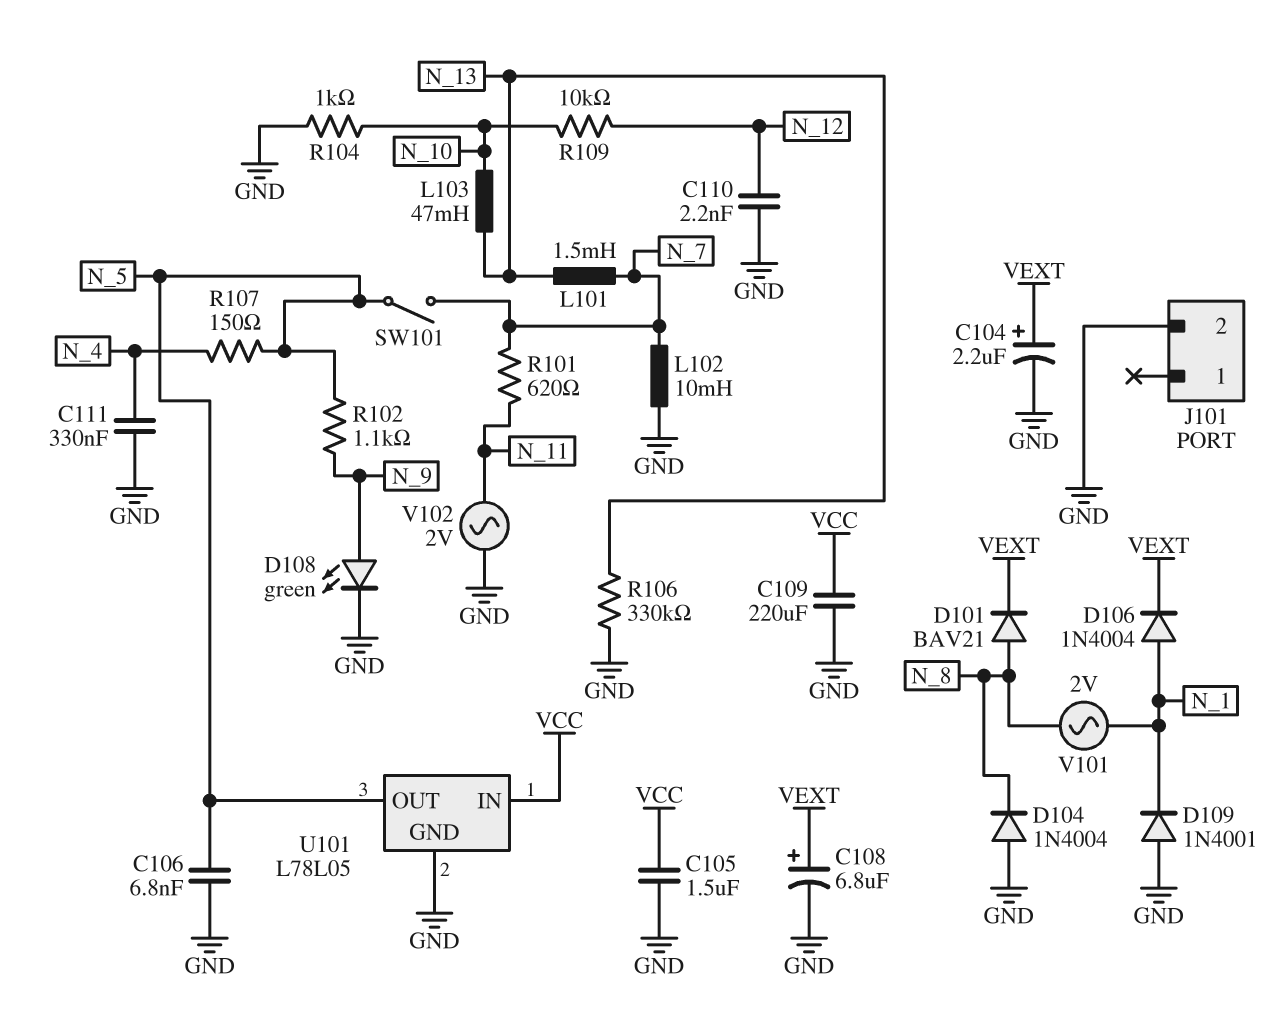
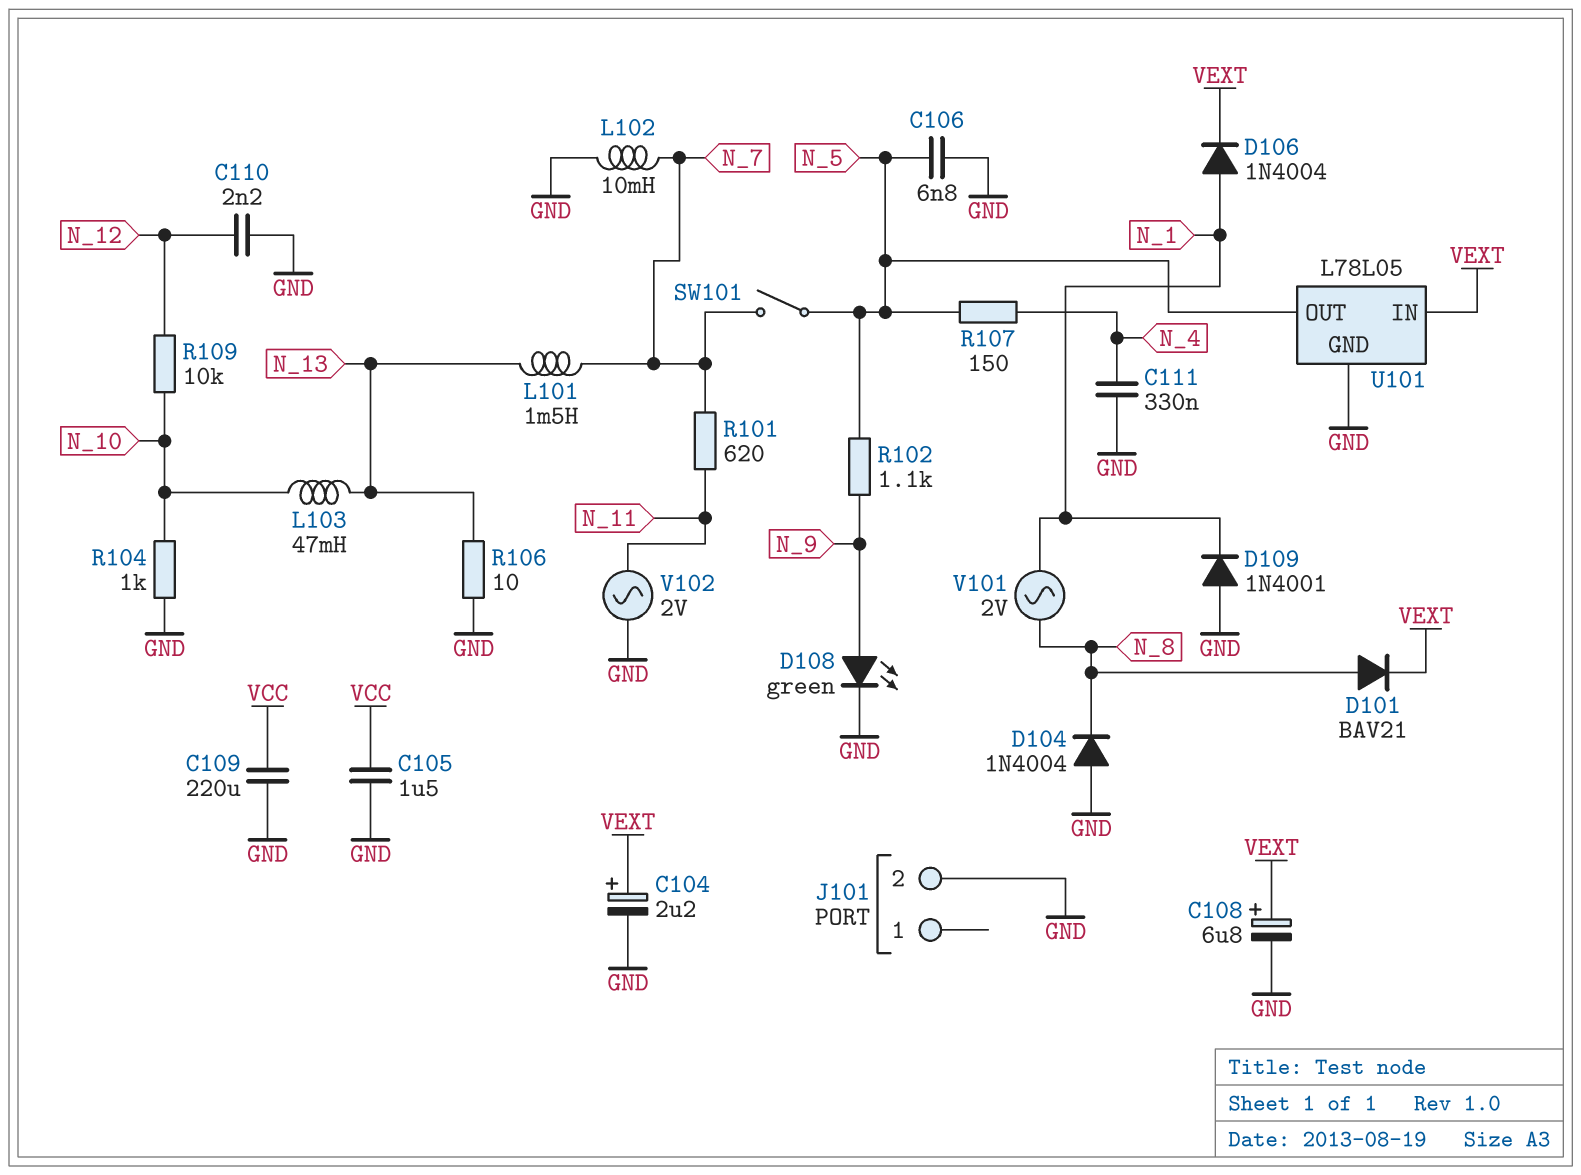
R106: 330k (GND, N_13) -> 10 (GND, N_13)
U101 pin IN: VCC -> VEXT

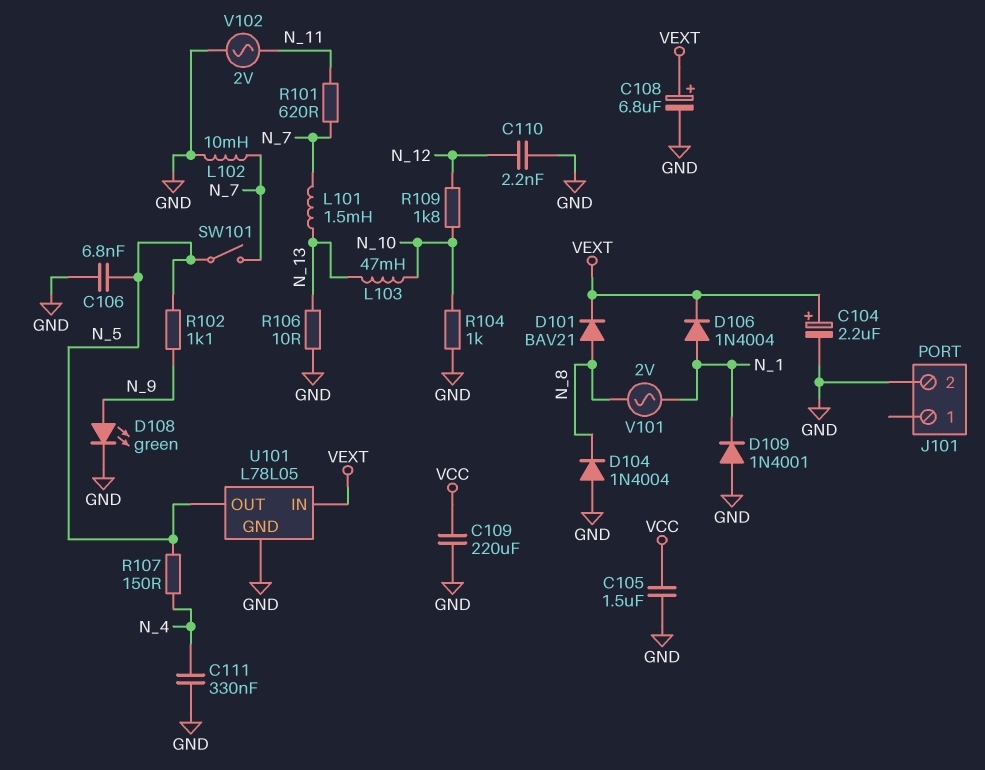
R109: 10k (N_10, N_12) -> 1.8k (N_10, N_12)

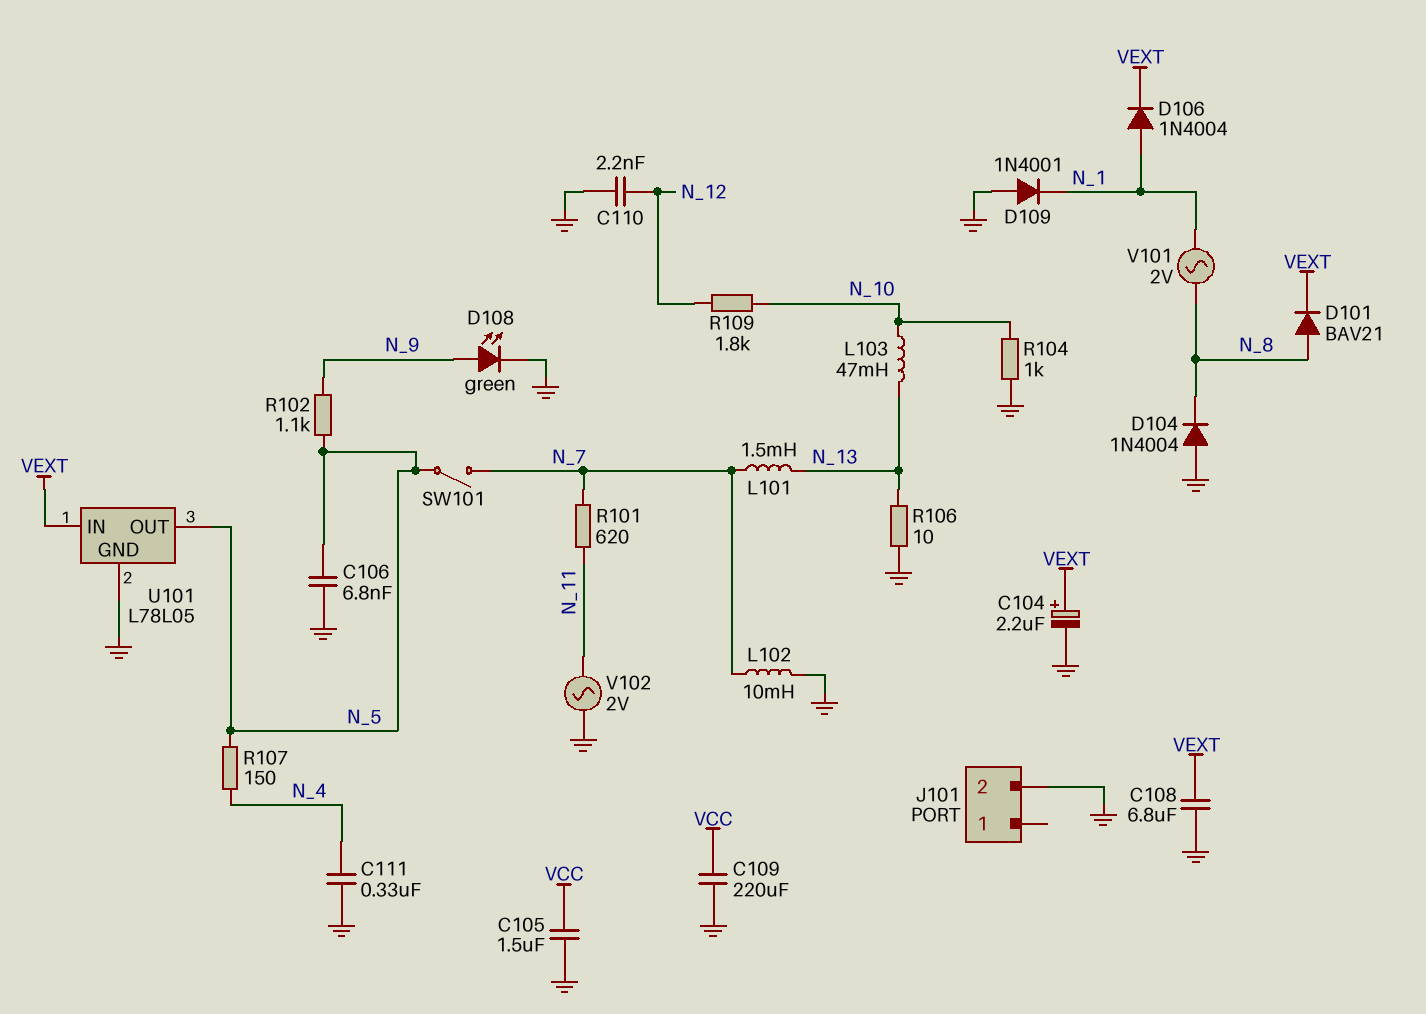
C108: 6.8uF (plus VEXT, minus GND) -> 6.8uF (GND, VEXT)

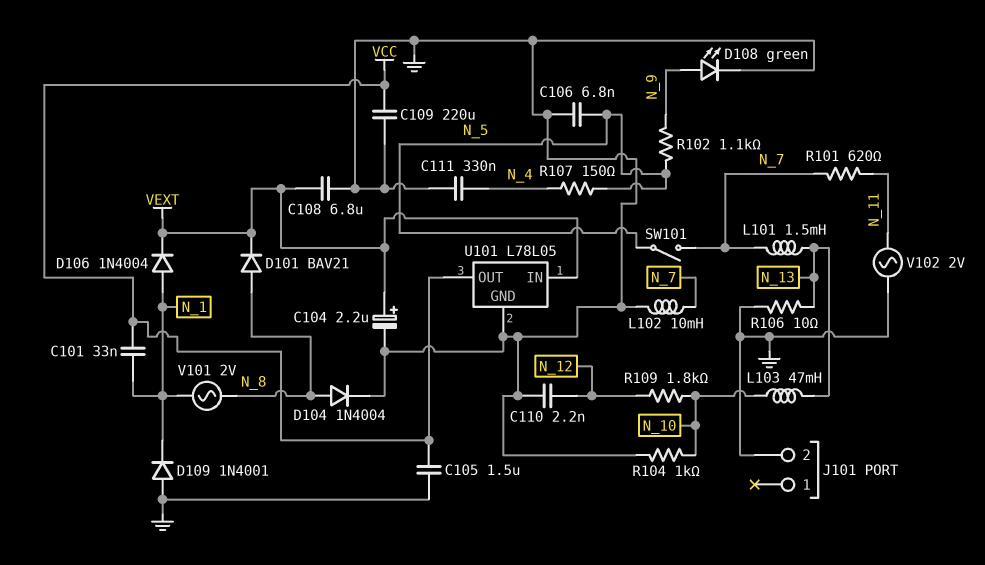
C101: none -> 33nF (N_1, VCC)
D104: diode 1N4004 (A GND, K N_8) -> diode 1N4004 (A N_8, K GND)
U101 pin OUT: N_5 -> VCC

